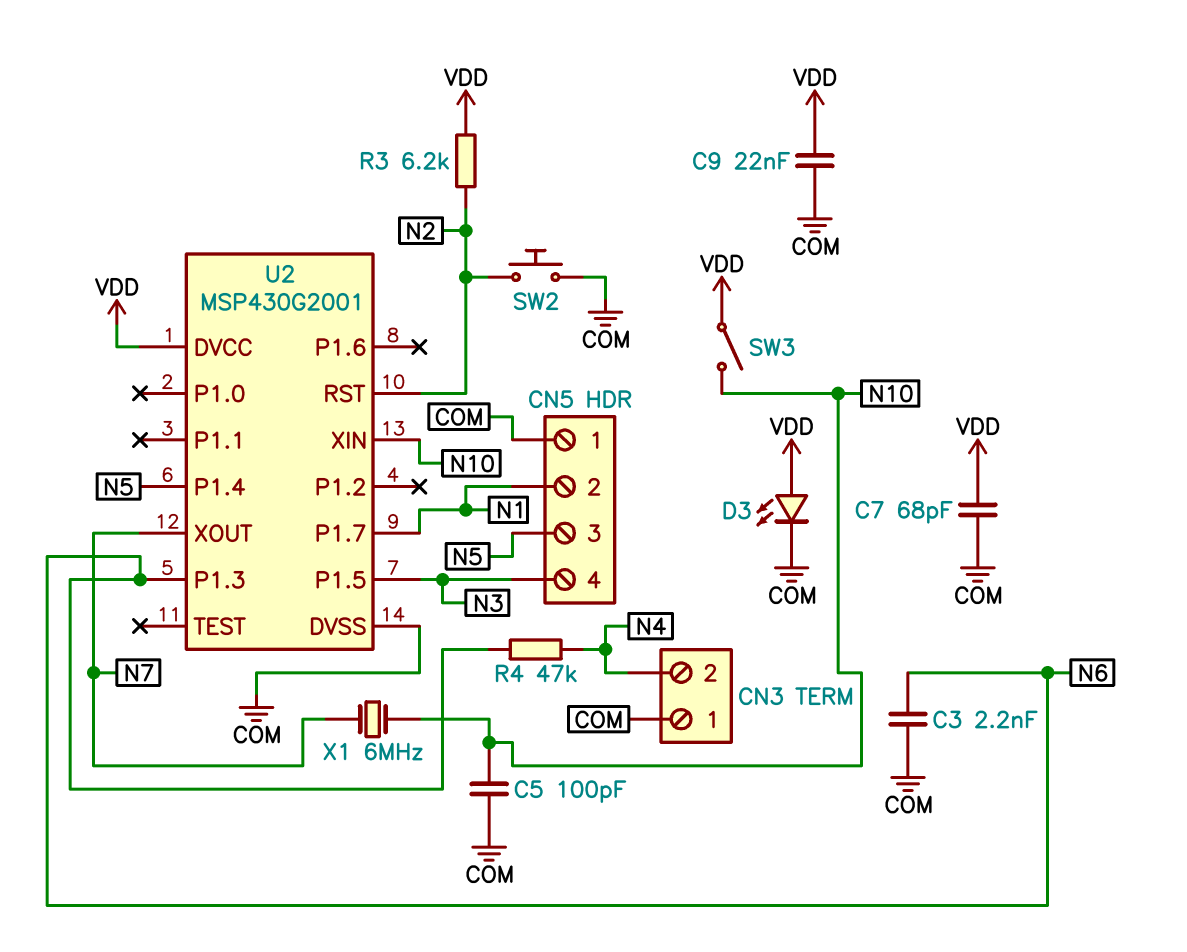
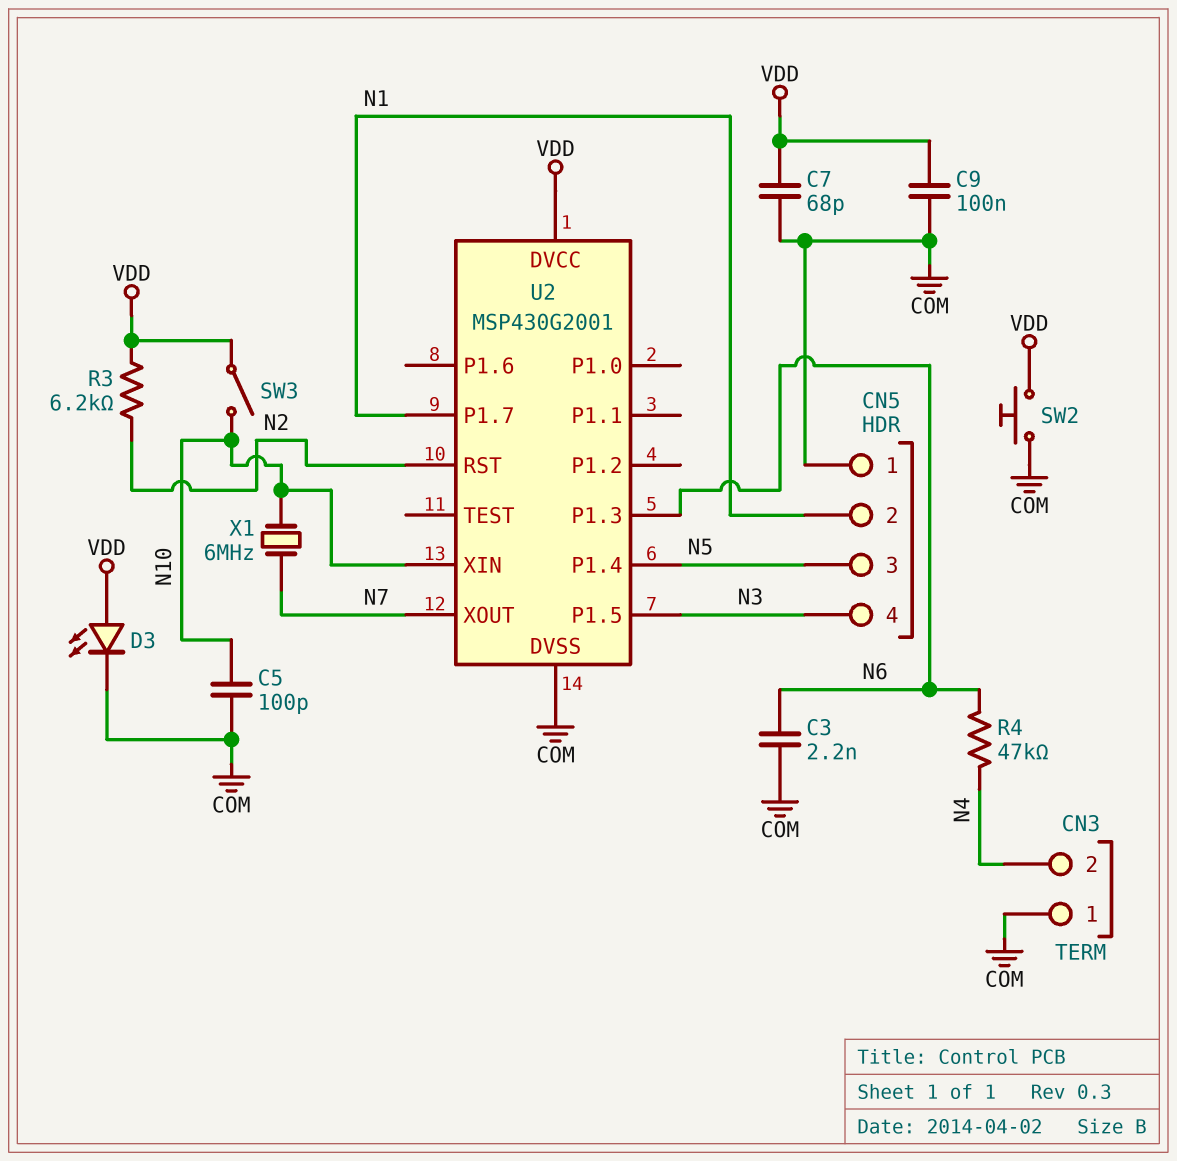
C9: 22nF (COM, VDD) -> 100nF (COM, VDD)
SW2: button (COM, N2) -> button (COM, VDD)

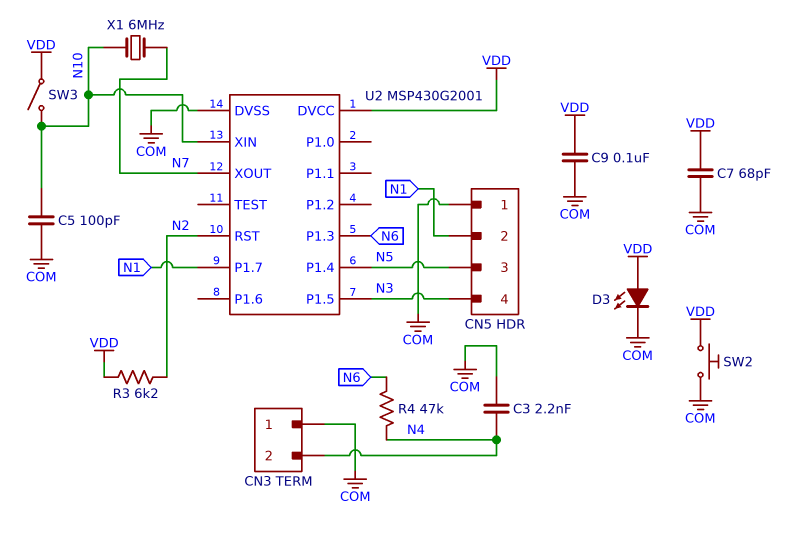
C3: 2.2nF (COM, N6) -> 2.2nF (COM, N4)

